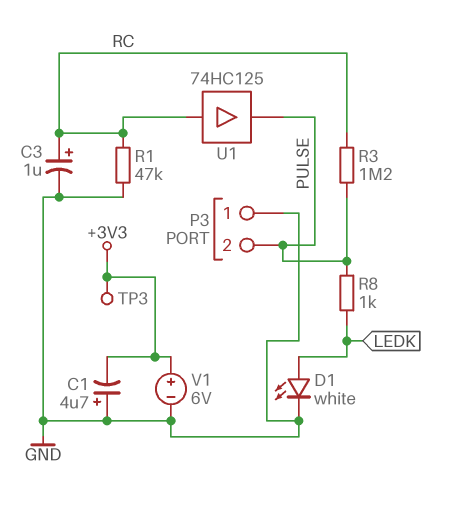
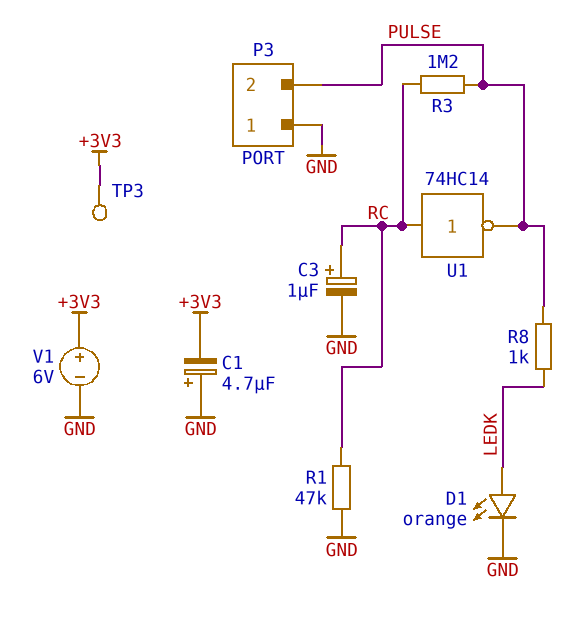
D1: LED white (A LEDK, K GND) -> LED orange (A LEDK, K GND)
U1: buffer 74HC125 (in RC, out PULSE) -> NOT 74HC14 (in RC, out PULSE)

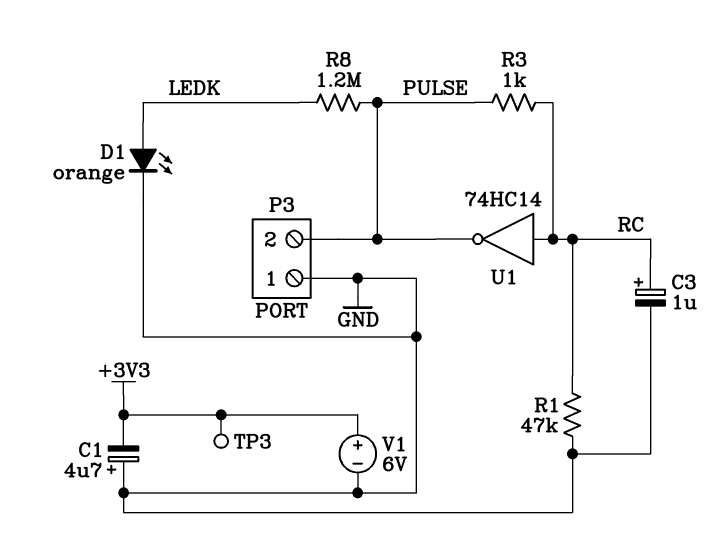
R3: 1.2M (PULSE, RC) -> 1k (PULSE, RC)
R8: 1k (LEDK, PULSE) -> 1.2M (LEDK, PULSE)

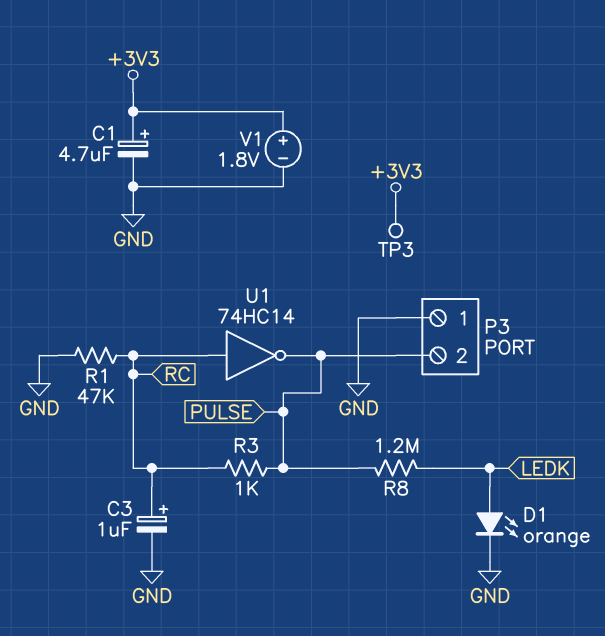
C1: 4.7uF (plus GND, minus +3V3) -> 4.7uF (plus +3V3, minus GND)
V1: 6V (plus +3V3, minus GND) -> 1.8V (plus +3V3, minus GND)

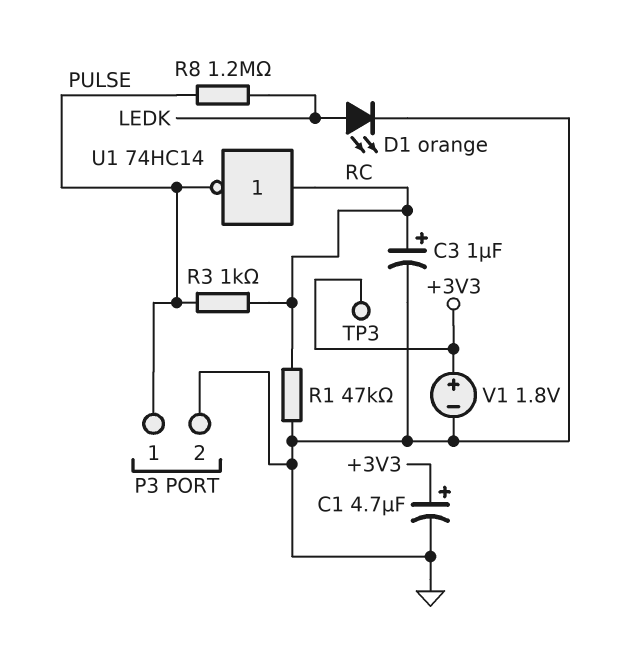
P3 pin 1: GND -> PULSE
P3 pin 2: PULSE -> GND

